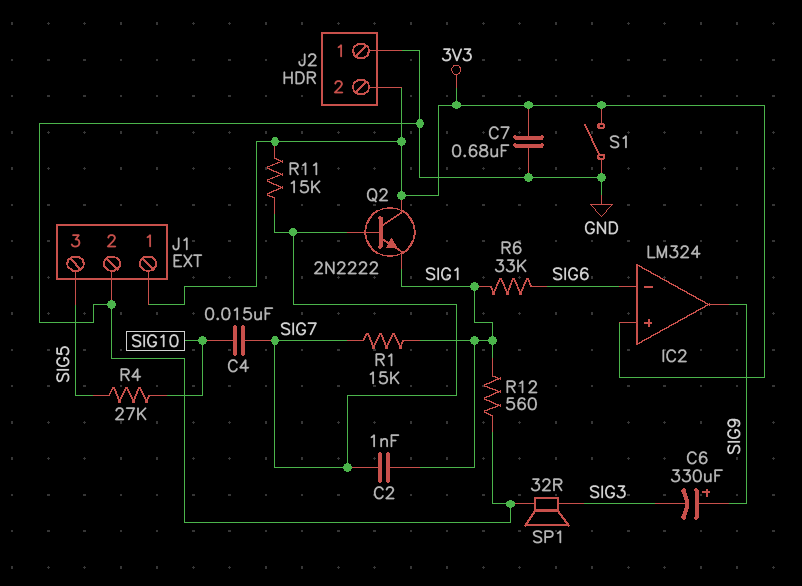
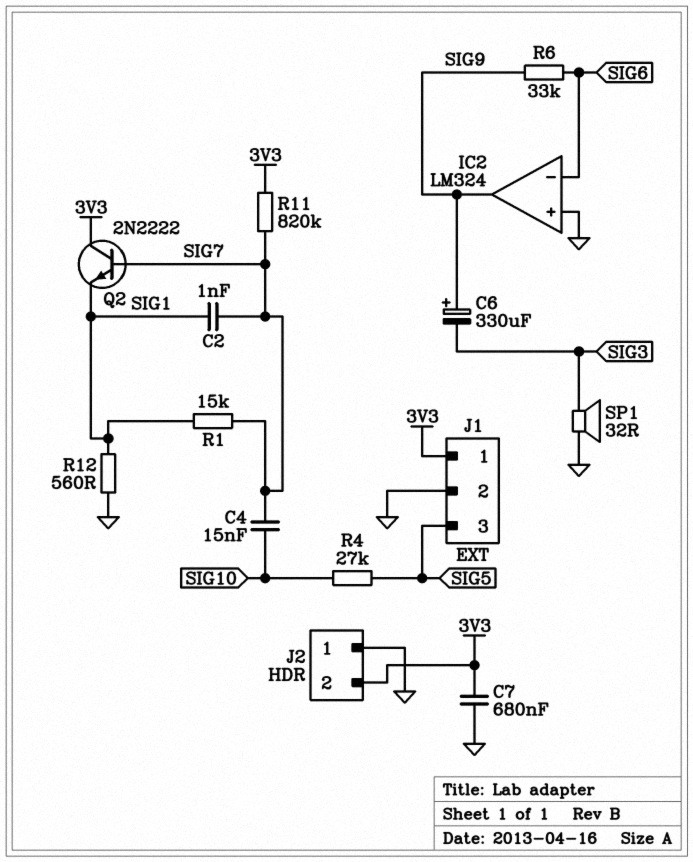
IC2 pin in+: 3V3 -> GND
R6: 33k (SIG1, SIG6) -> 33k (SIG6, SIG9)
R11: 15k (3V3, SIG7) -> 820k (3V3, SIG7)
S1: switch (3V3, GND) -> none

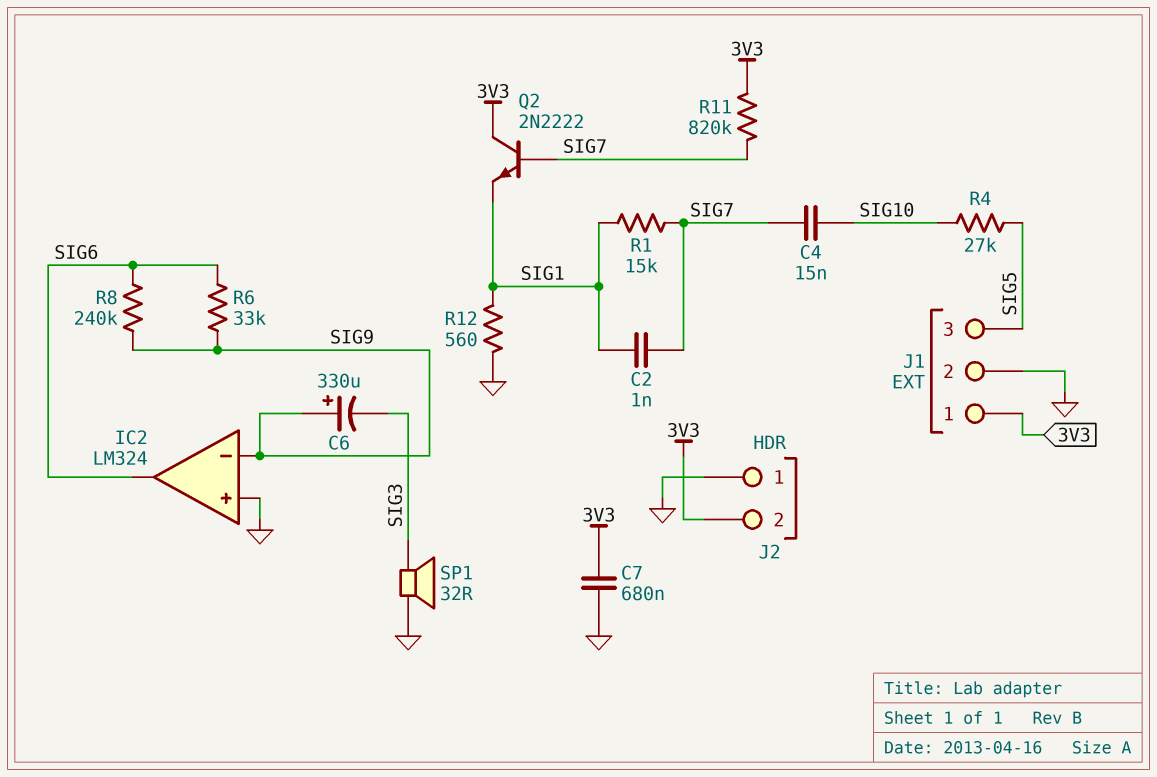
IC2 pin in-: SIG6 -> SIG9
IC2 pin out: SIG9 -> SIG6
R8: none -> 240k (SIG6, SIG9)

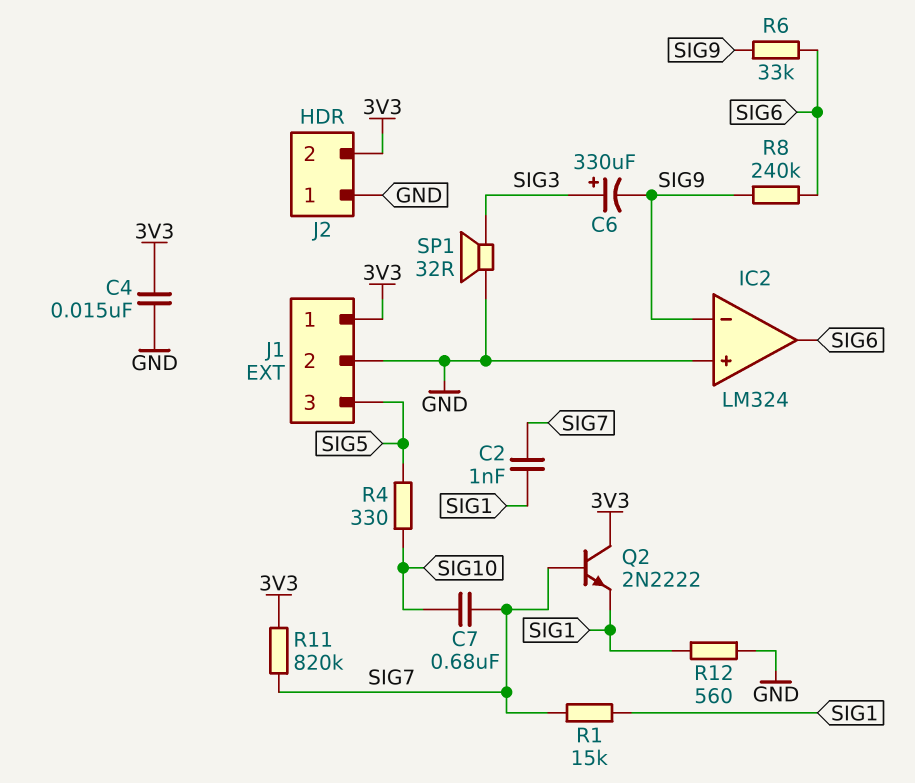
C4: 15nF (SIG7, SIG10) -> 15nF (3V3, GND)
C6: 330uF (plus SIG9, minus SIG3) -> 330uF (plus SIG3, minus SIG9)
C7: 680nF (3V3, GND) -> 680nF (SIG7, SIG10)
R4: 27k (SIG5, SIG10) -> 330 (SIG5, SIG10)

